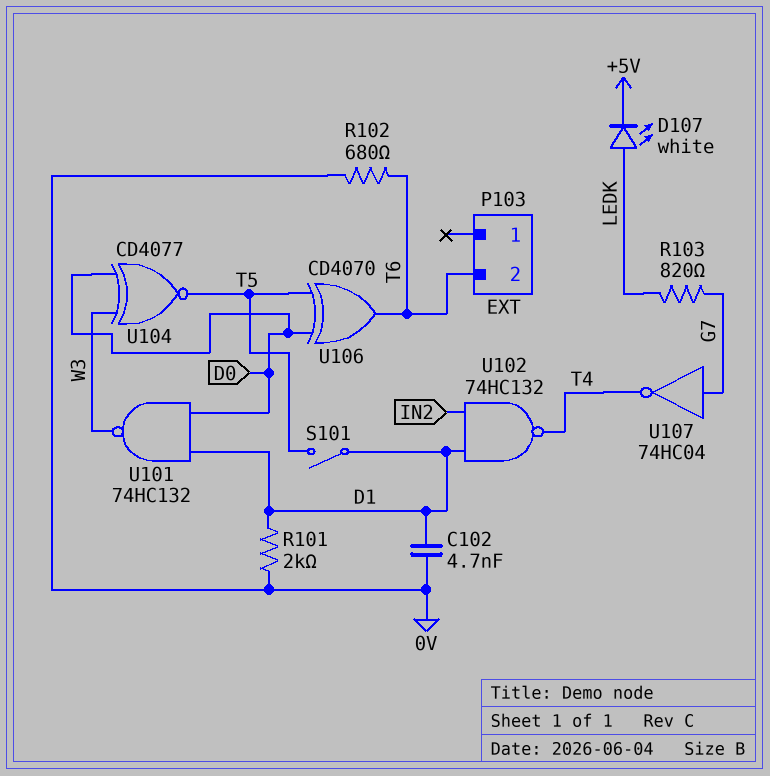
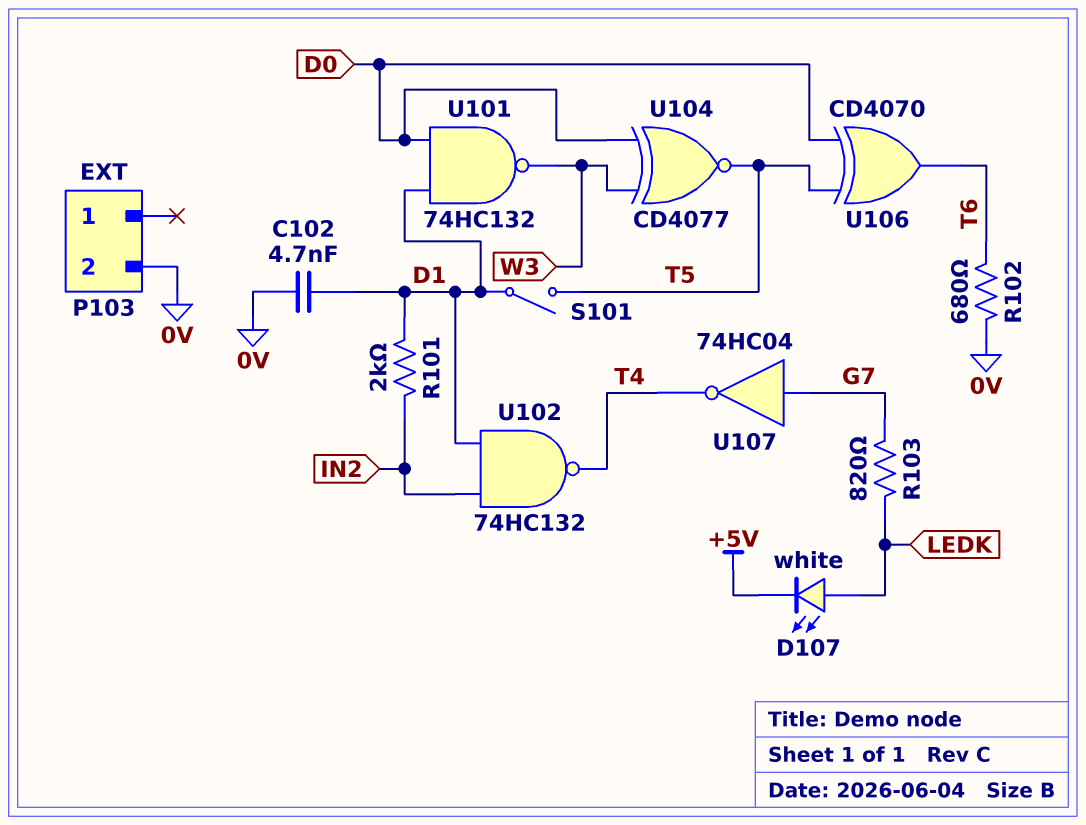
P103 pin 2: T6 -> 0V
R101: 2k (0V, D1) -> 2k (D1, IN2)

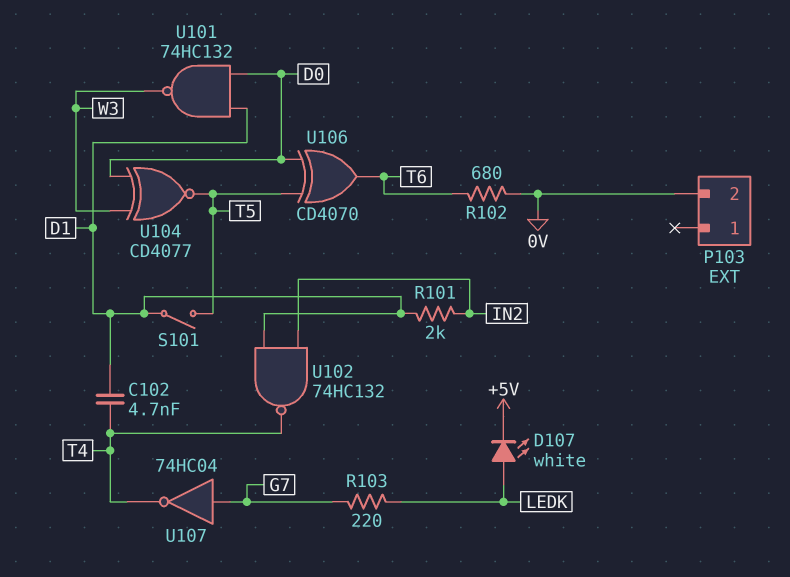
C102: 4.7nF (0V, D1) -> 4.7nF (D1, T4)
R103: 820 (G7, LEDK) -> 220 (G7, LEDK)

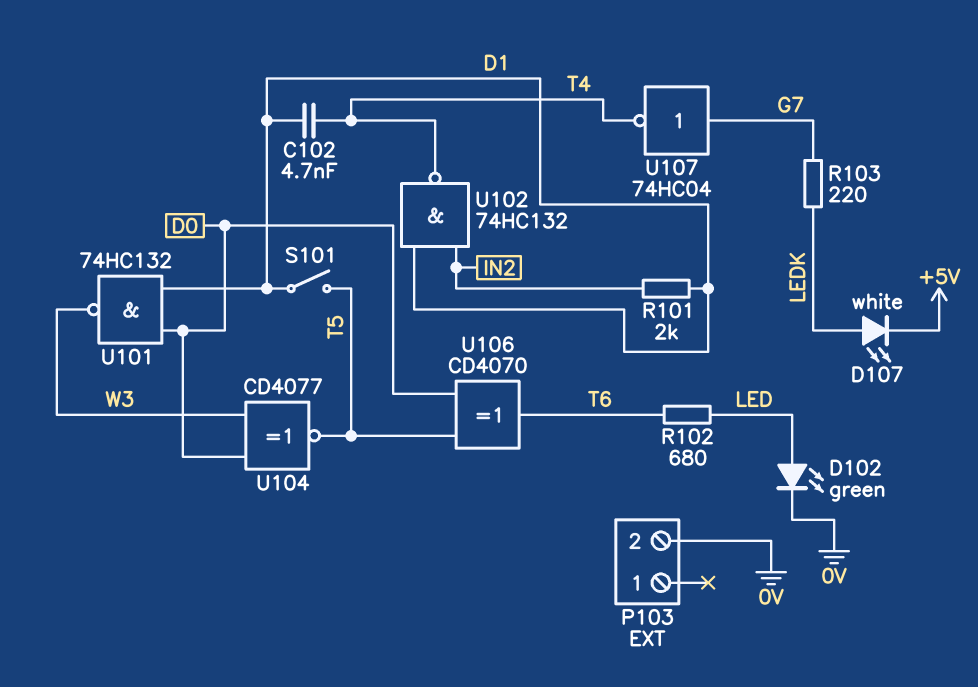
D102: none -> LED green (A LED, K 0V)
R102: 680 (0V, T6) -> 680 (LED, T6)

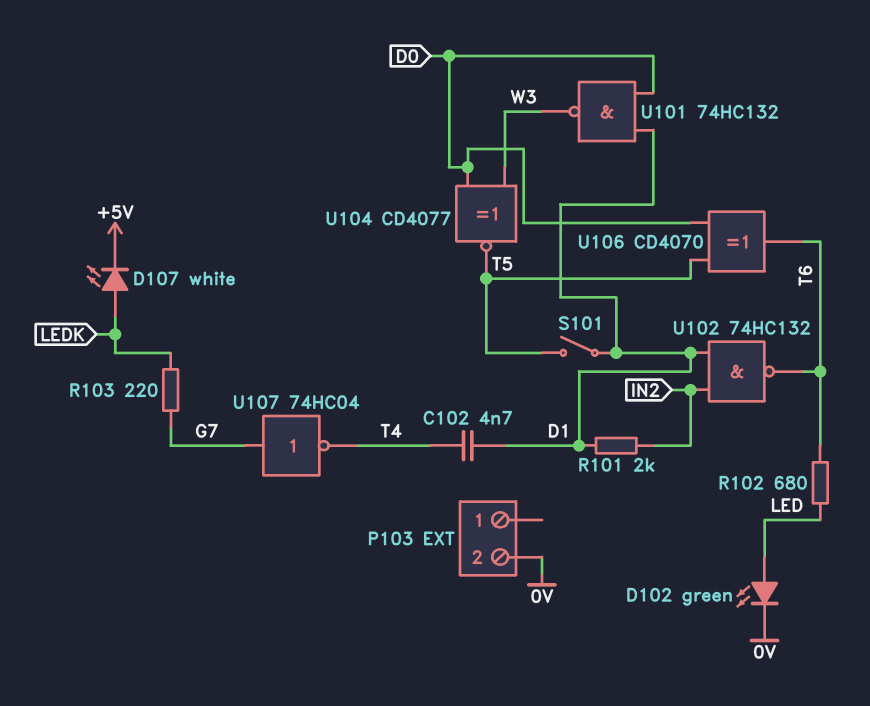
U102: NAND 74HC132 (in D1, in IN2, out T4) -> NAND 74HC132 (in D1, in IN2, out T6)

